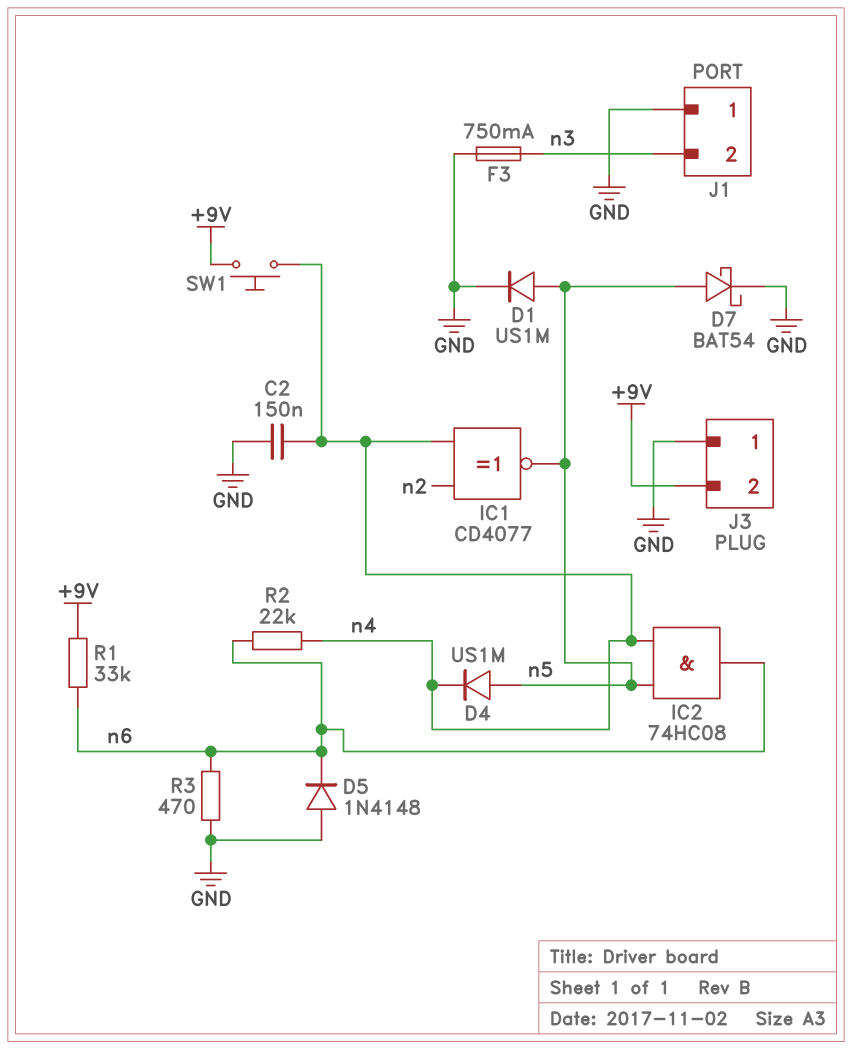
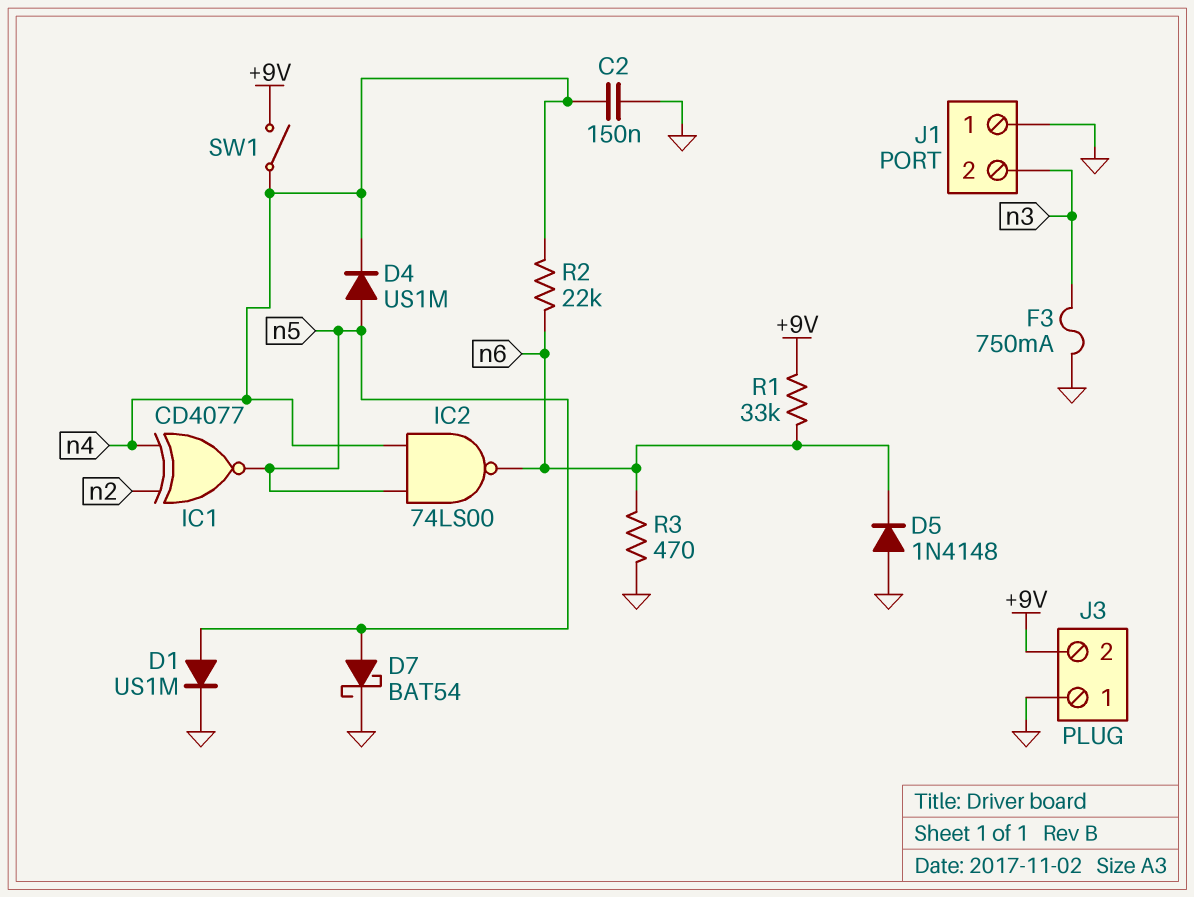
IC2: AND 74HC08 (in n4, in n5, out n6) -> NAND 74LS00 (in n4, in n5, out n6)
SW1: button (+9V, n4) -> switch (+9V, n4)

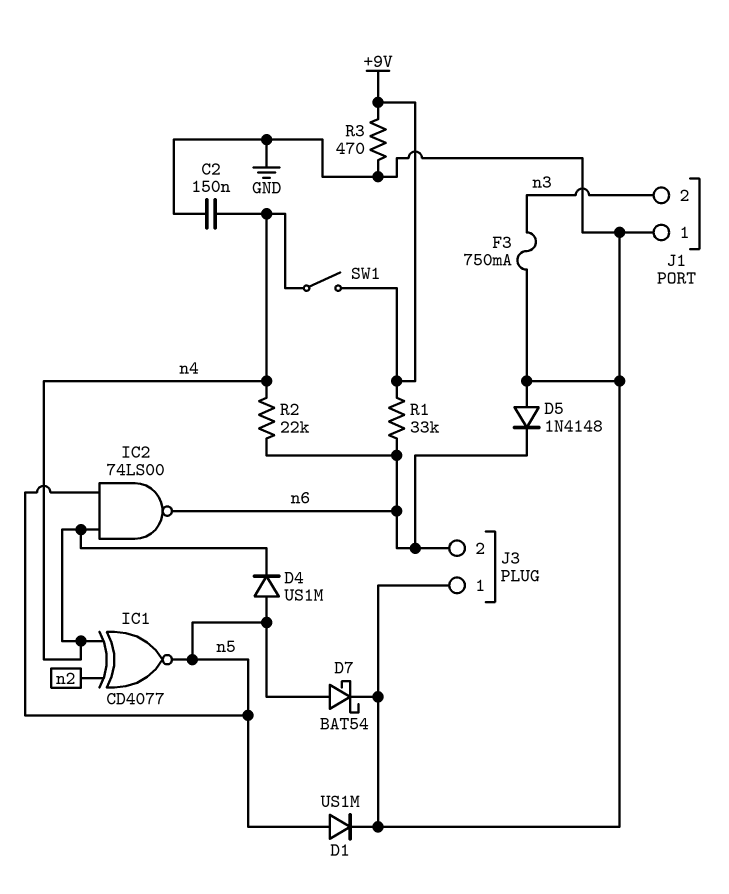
J3 pin 2: +9V -> n6
R3: 470 (GND, n6) -> 470 (+9V, GND)

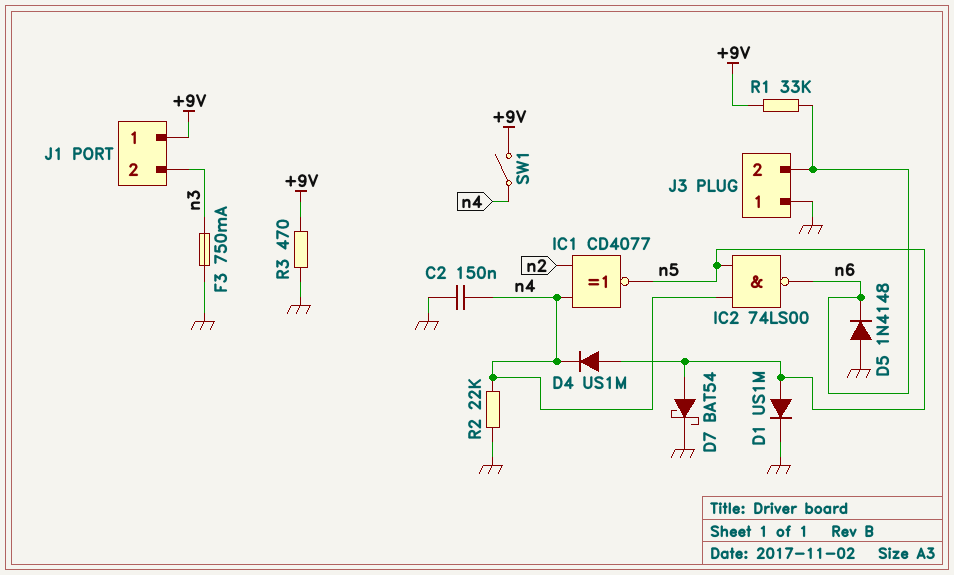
J1 pin 1: GND -> +9V
R2: 22k (n4, n6) -> 22k (GND, n4)

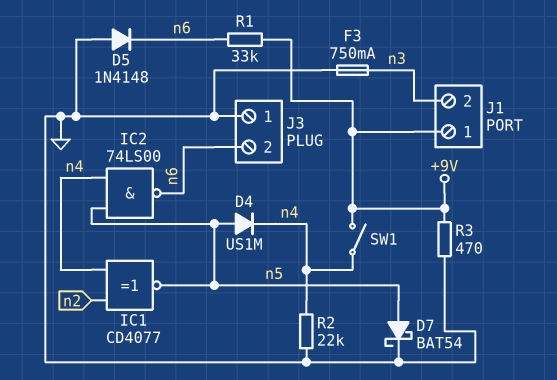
C2: 150nF (GND, n4) -> none
D1: diode US1M (A n5, K GND) -> none

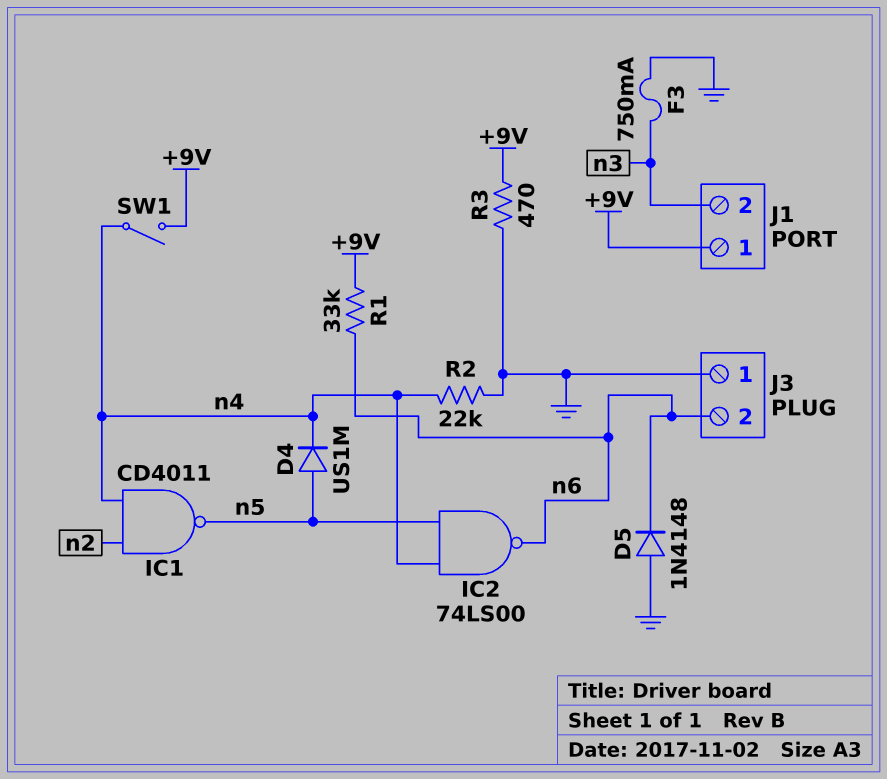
D7: schottky BAT54 (A n5, K GND) -> none
IC1: XNOR CD4077 (in n2, in n4, out n5) -> NAND CD4011 (in n2, in n4, out n5)

